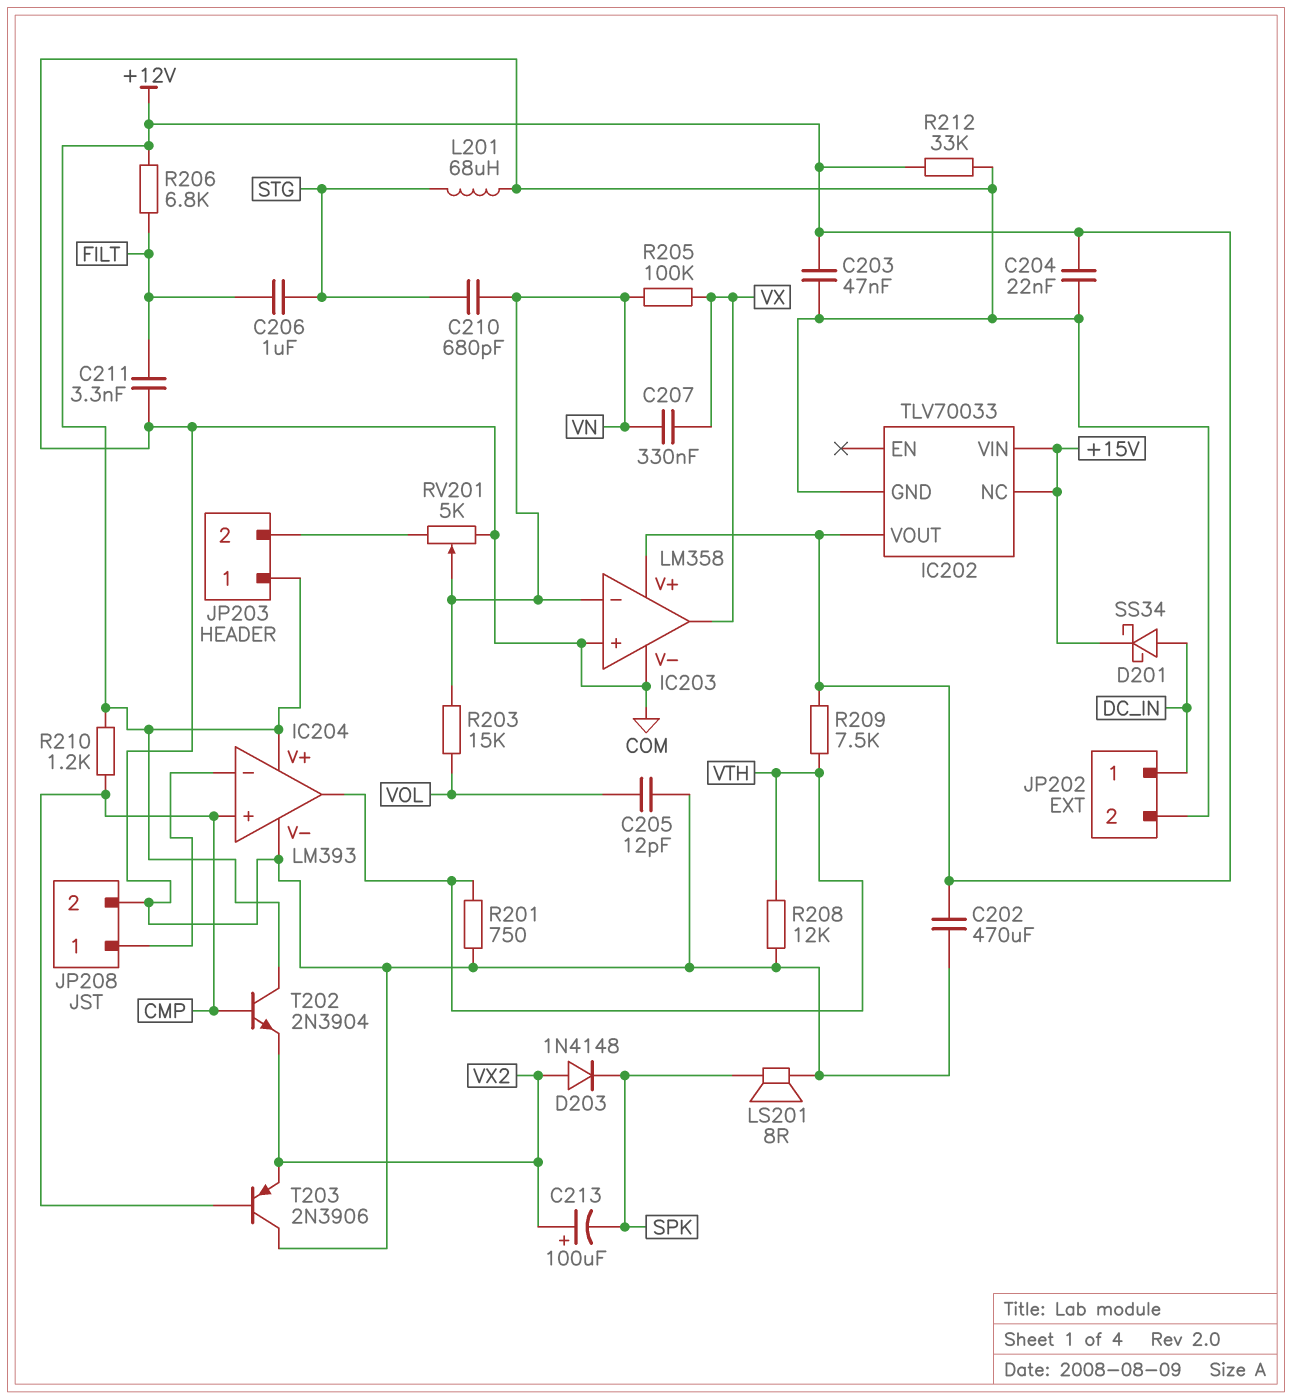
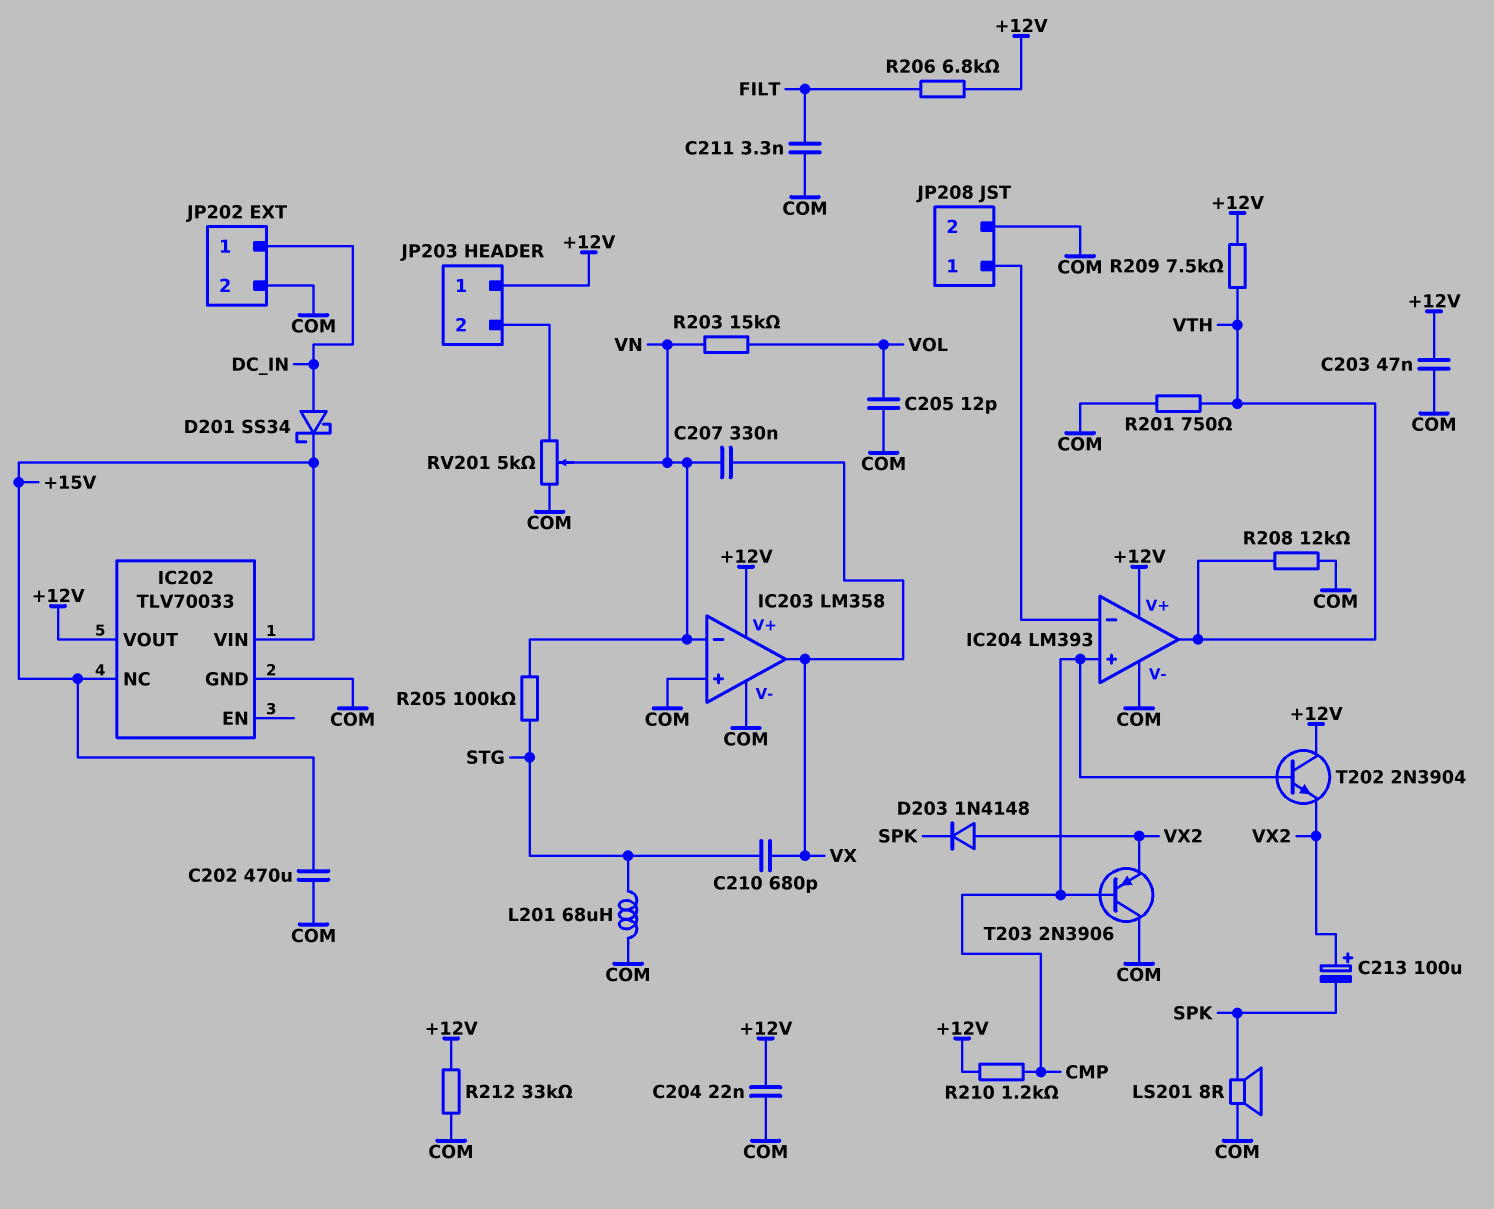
C202: 470uF (+12V, COM) -> 470uF (+15V, COM)
C206: 1uF (FILT, STG) -> none
C210: 680pF (STG, VN) -> 680pF (STG, VX)
R205: 100k (VN, VX) -> 100k (STG, VN)

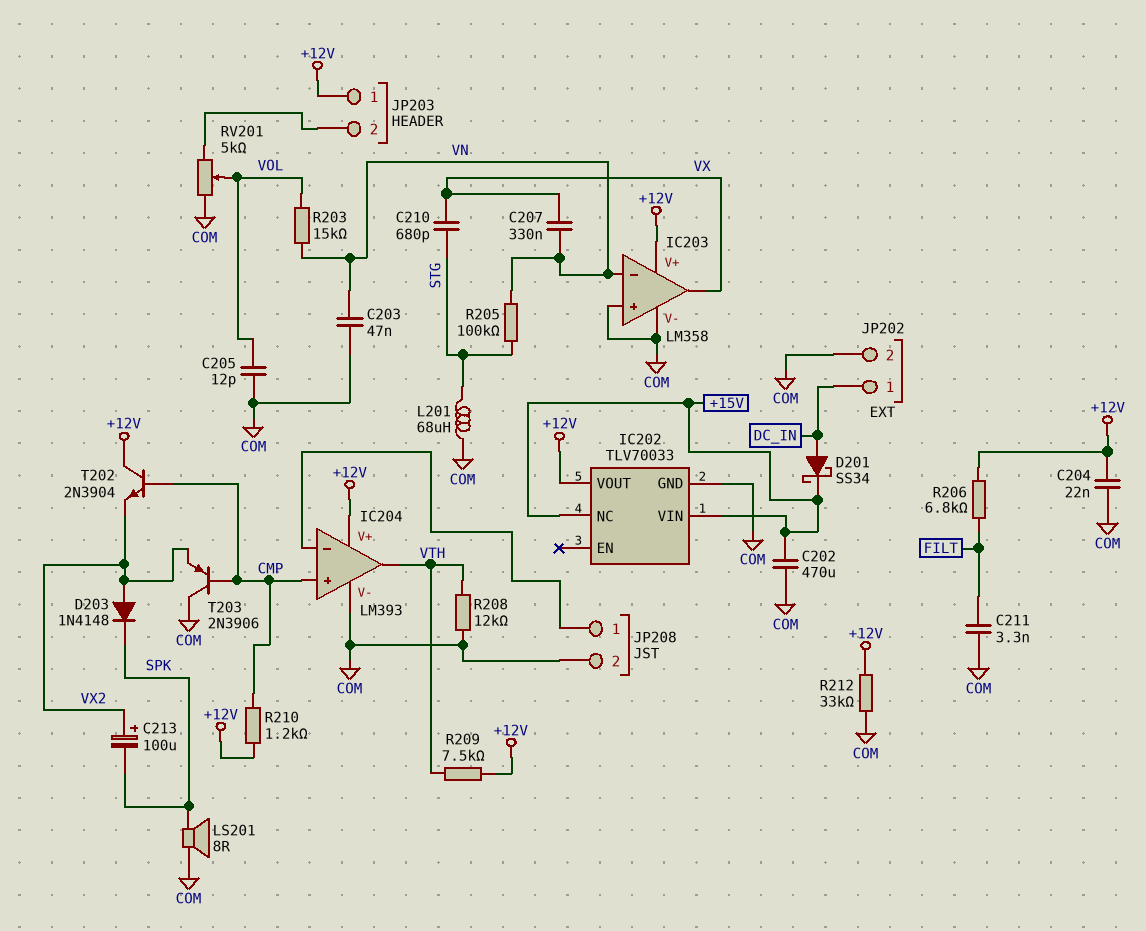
C203: 47nF (+12V, COM) -> 47nF (COM, VN)
R201: 750 (COM, VTH) -> none
RV201: 5k (COM, JP203/2, wiper VN) -> 5k (COM, JP203/2, wiper VOL)

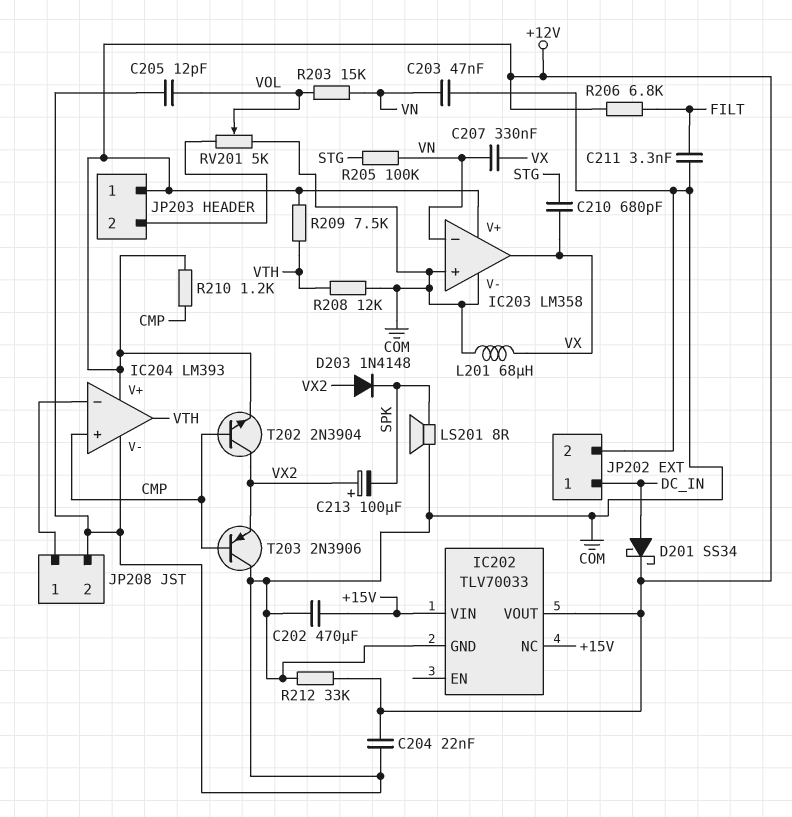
D201: schottky SS34 (A DC_IN, K +15V) -> schottky SS34 (A DC_IN, K +12V)
L201: 68uH (COM, STG) -> 68uH (COM, VX)
T202: NPN 2N3904 (B CMP, C +12V, E VX2) -> NPN 2N3904 (B CMP, C VX2, E +12V)

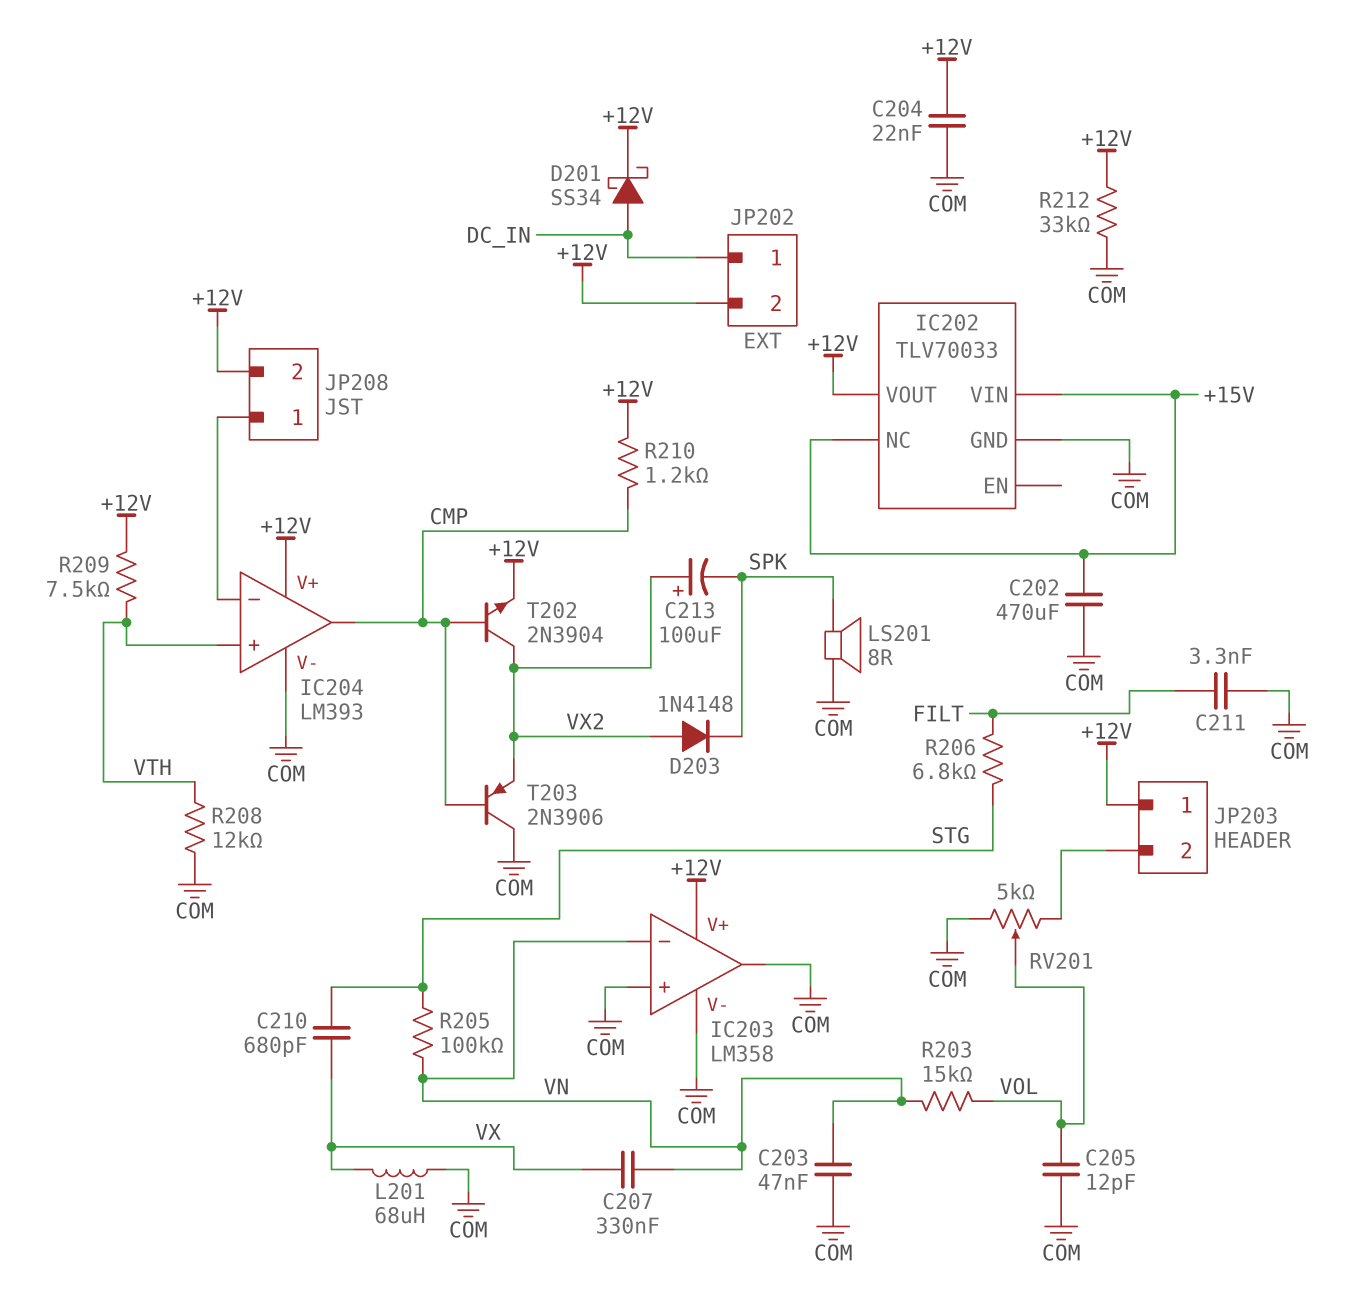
IC203 pin out: VX -> COM
IC204 pin in+: CMP -> VTH
IC204 pin out: VTH -> CMP
JP202 pin 2: COM -> +12V
JP208 pin 2: COM -> +12V
R206: 6.8k (+12V, FILT) -> 6.8k (FILT, STG)

